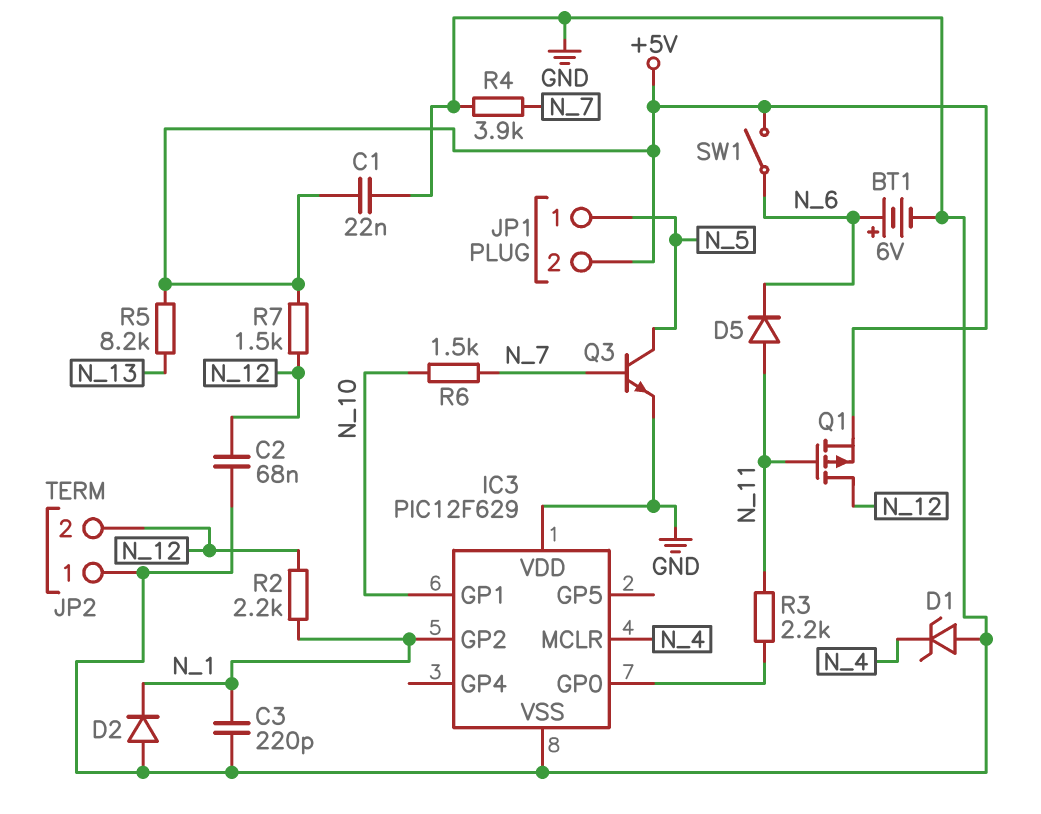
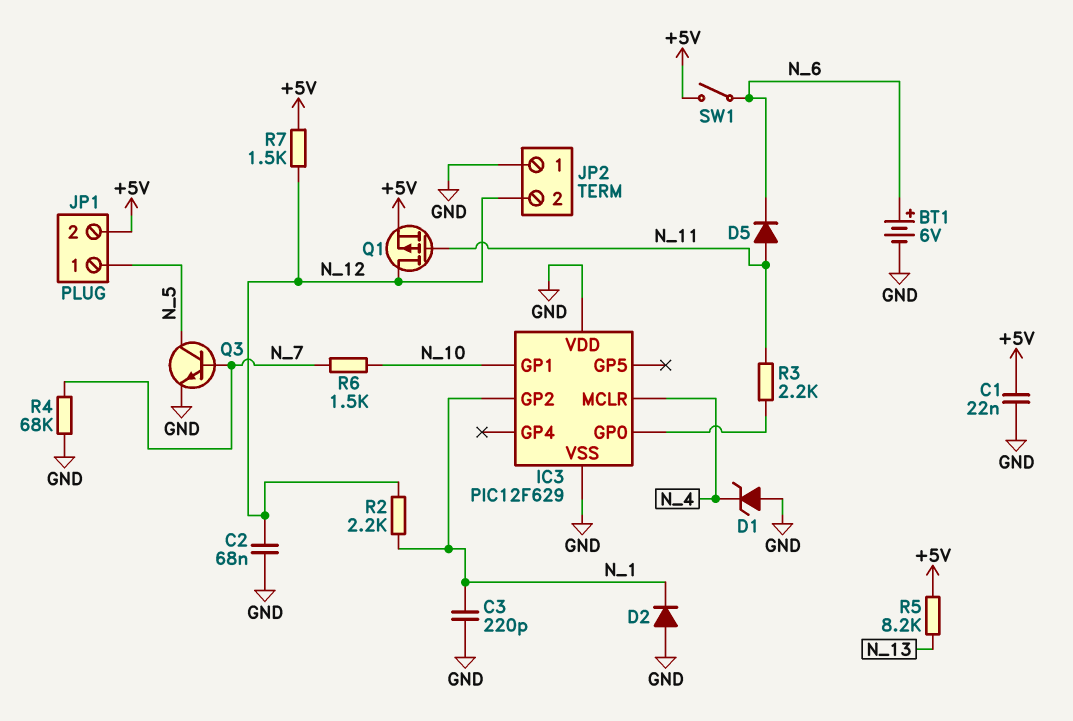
R4: 3.9k (GND, N_7) -> 68k (GND, N_7)

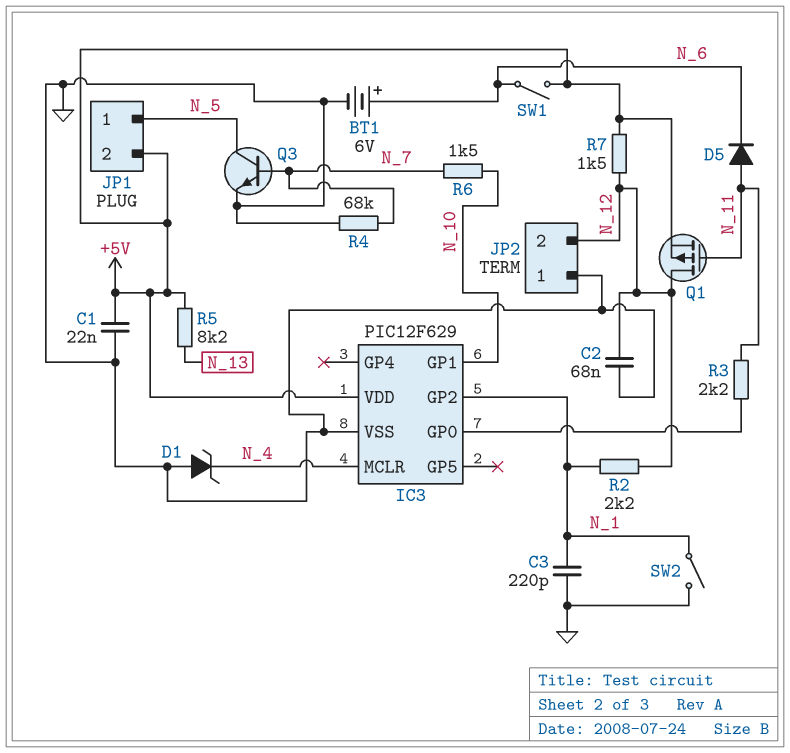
D2: diode (A GND, K N_1) -> none
IC3 pin VDD: GND -> +5V
SW2: none -> switch (GND, N_1)

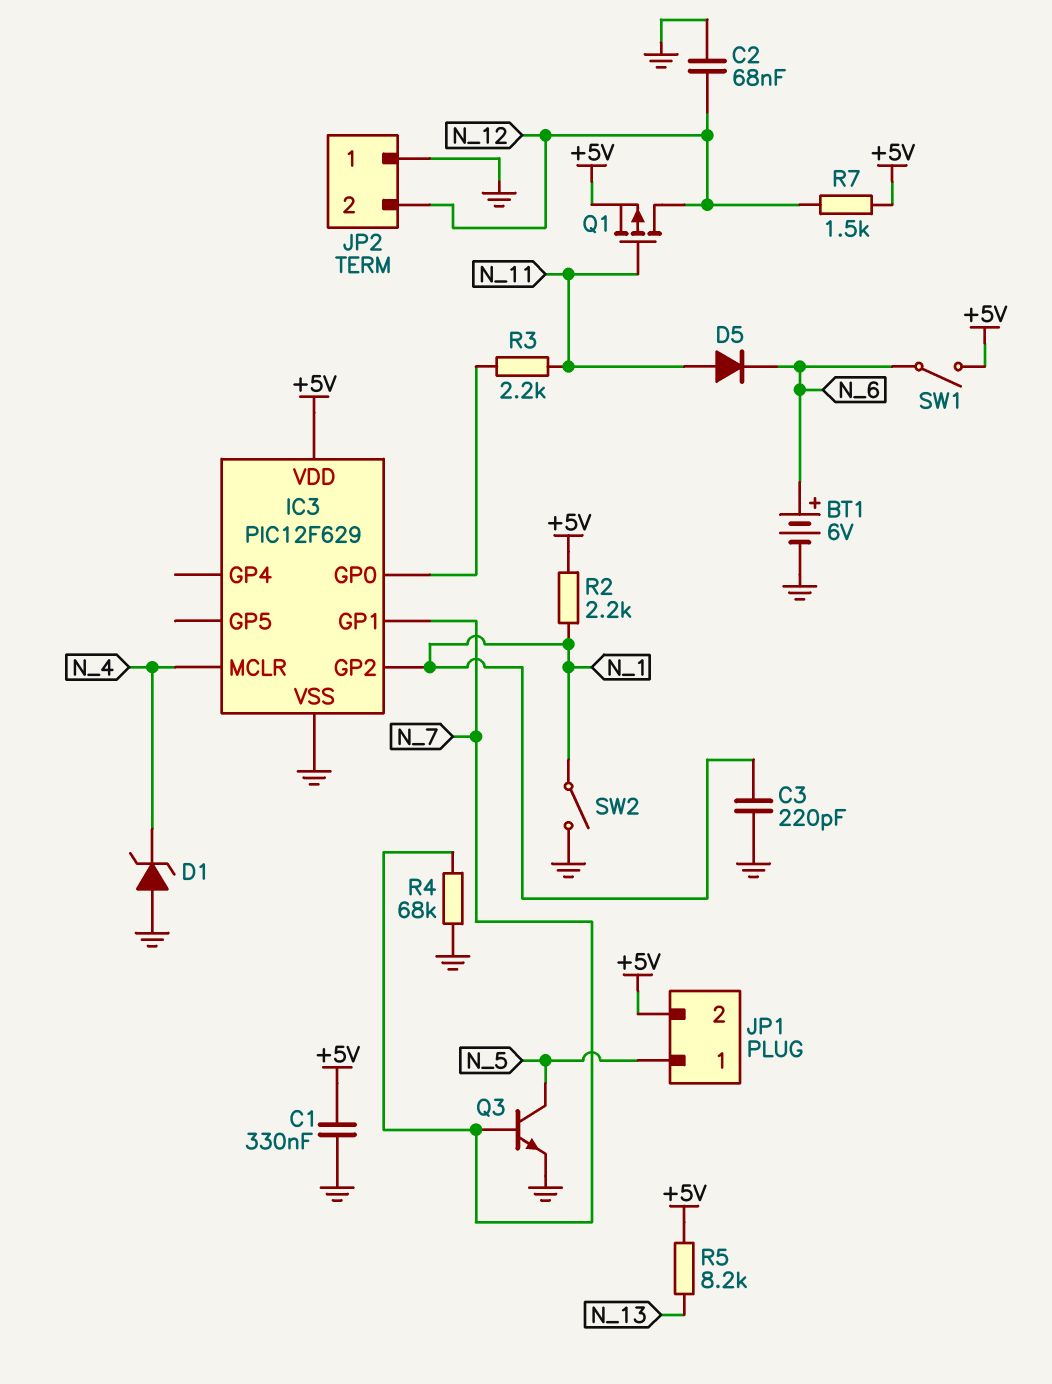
C1: 22nF (+5V, GND) -> 330nF (+5V, GND)
IC3 pin GP1: N_10 -> N_7
R2: 2.2k (N_1, N_12) -> 2.2k (+5V, N_1)
R6: 1.5k (N_7, N_10) -> none

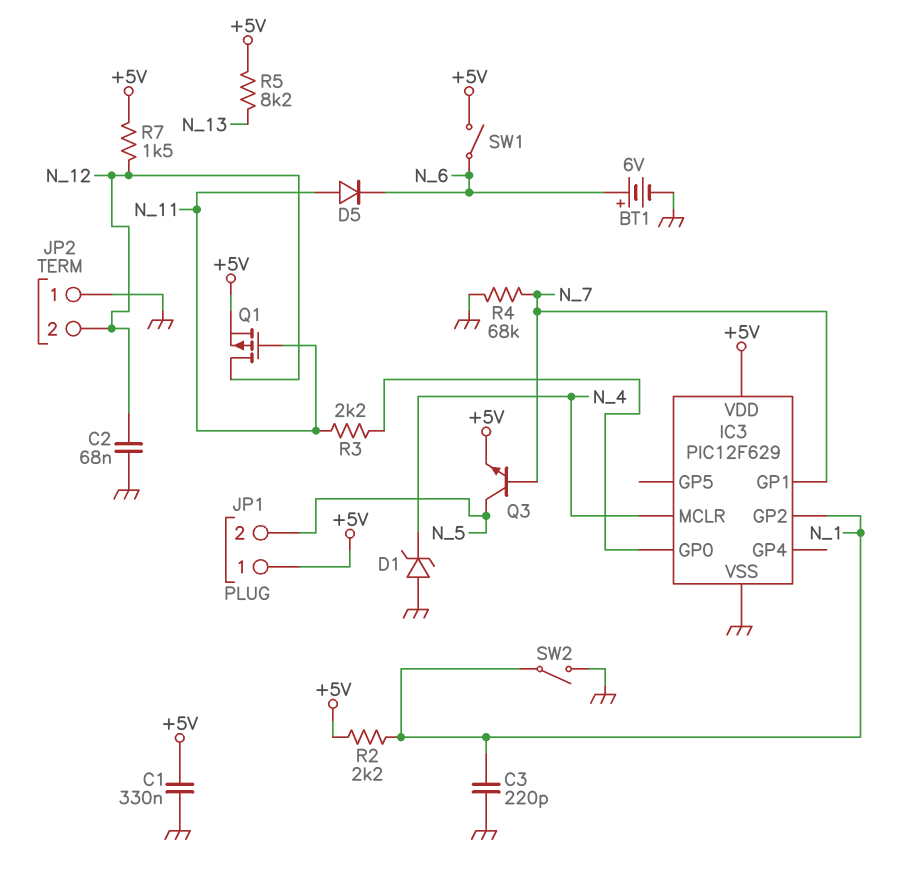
JP1 pin 1: N_5 -> +5V
JP1 pin 2: +5V -> N_5
Q3: NPN (B N_7, C N_5, E GND) -> NPN (B N_7, C N_5, E +5V)

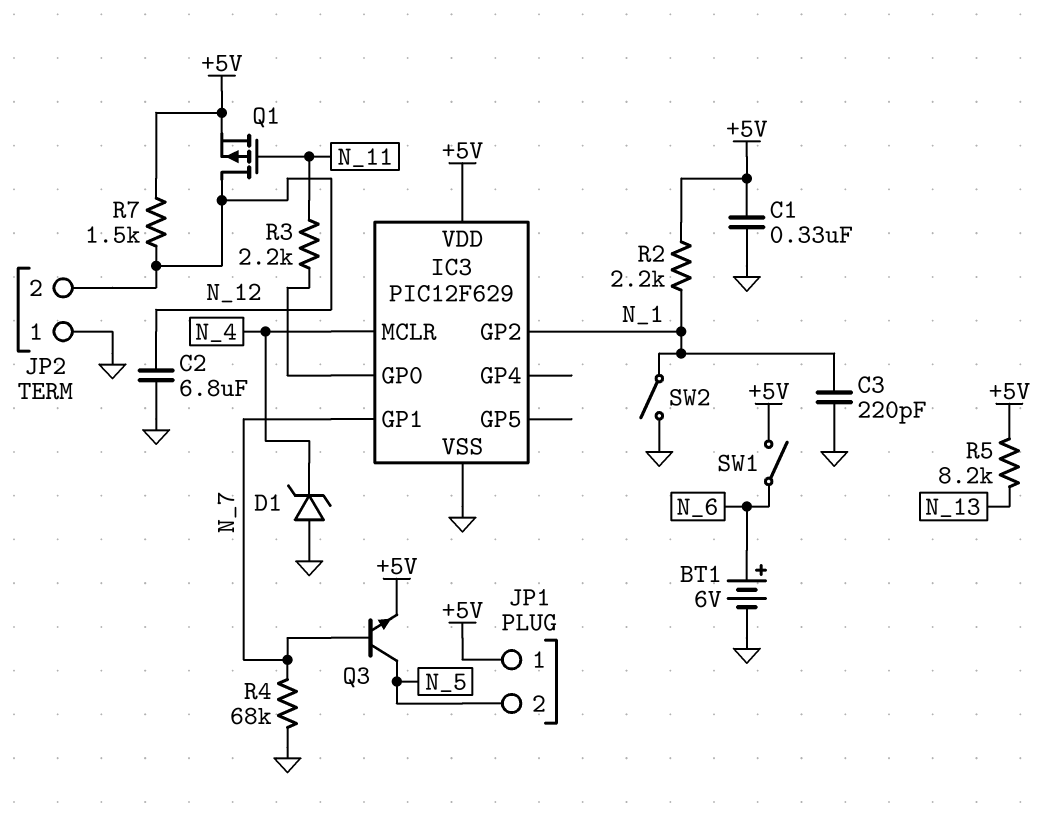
C2: 68nF (GND, N_12) -> 6.8uF (GND, N_12)
D5: diode (A N_11, K N_6) -> none

